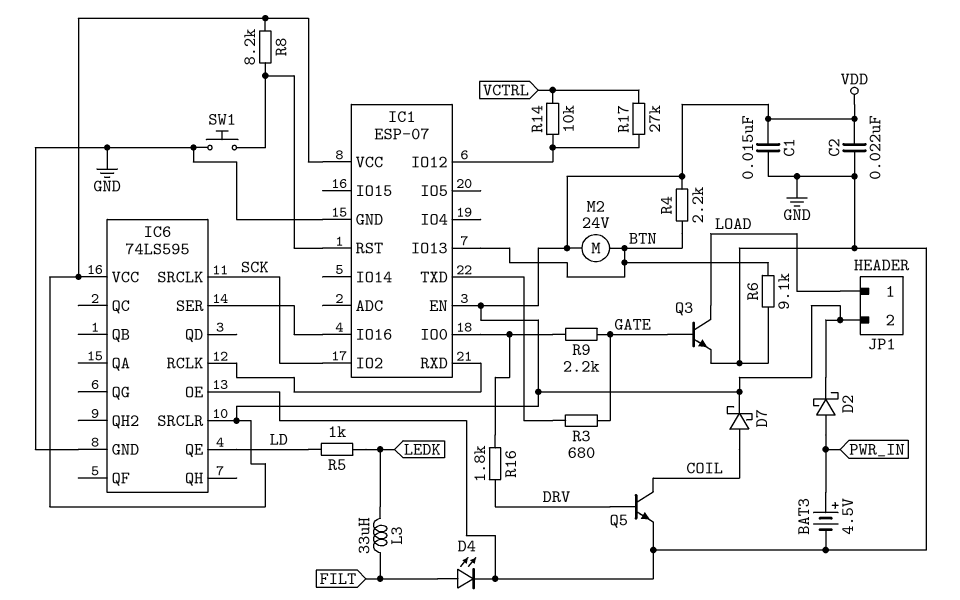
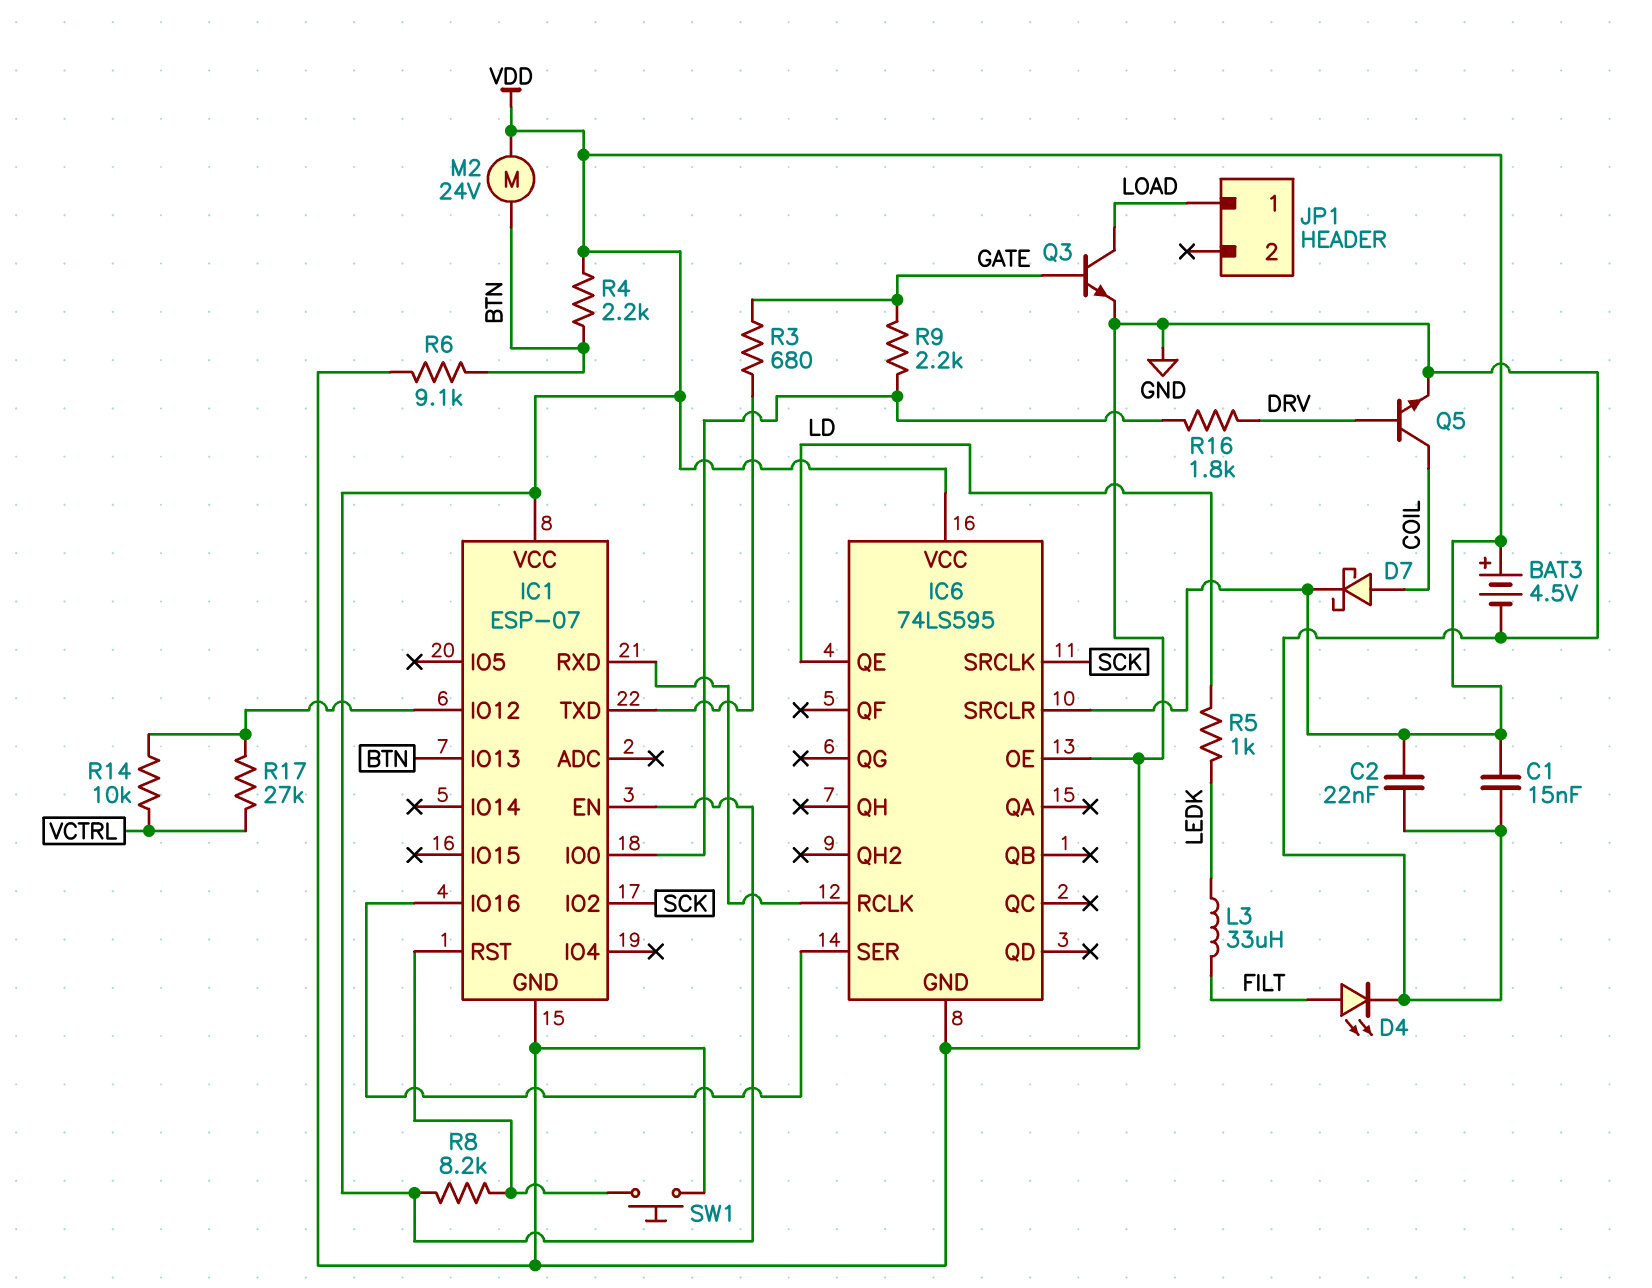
BAT3: 4.5V (plus PWR_IN, minus GND) -> 4.5V (plus VDD, minus GND)
D2: schottky (A PWR_IN, K VDD) -> none
JP1 pin 2: VDD -> none

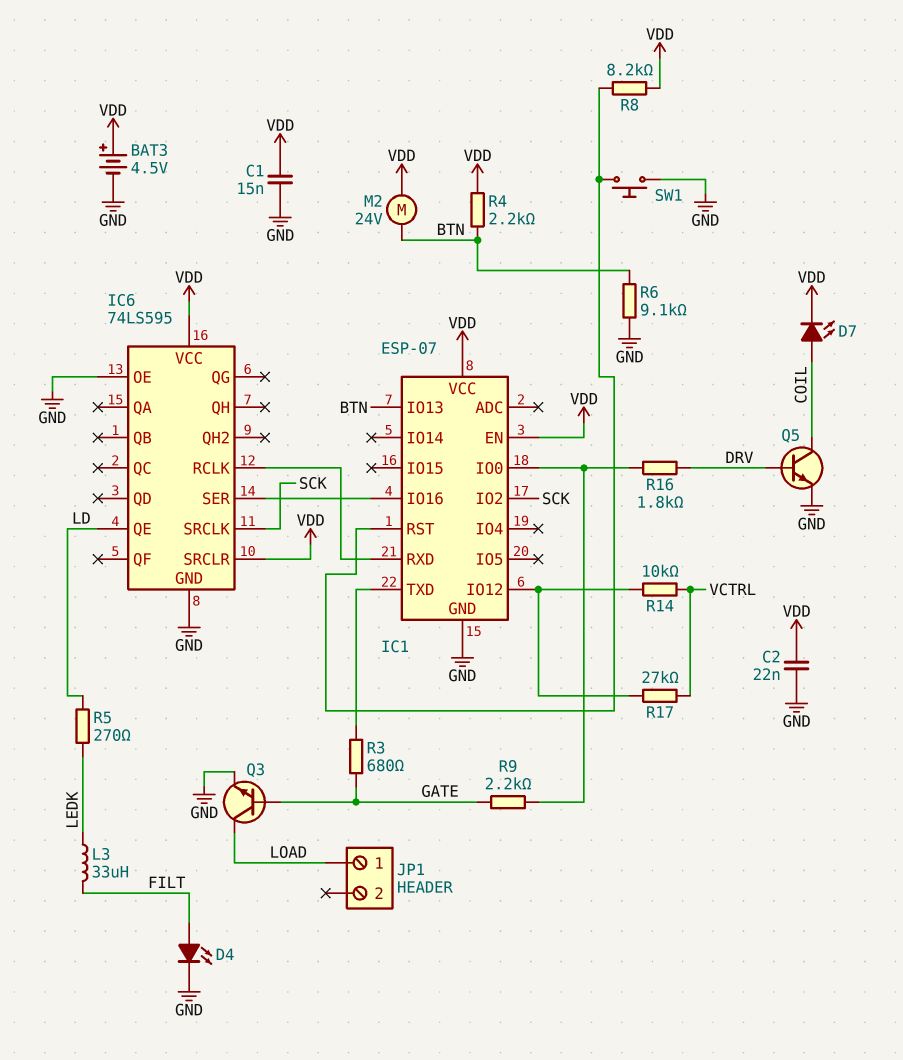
D7: schottky (A COIL, K VDD) -> LED (A COIL, K VDD)
R5: 1k (LD, LEDK) -> 270 (LD, LEDK)

